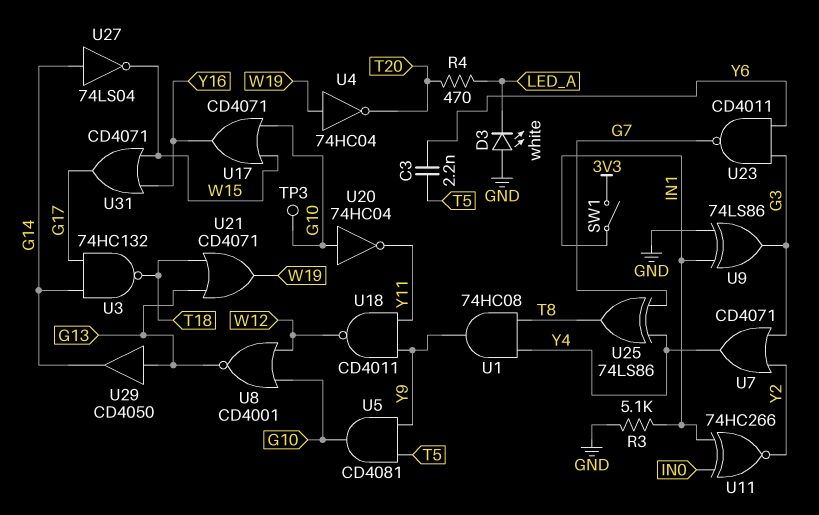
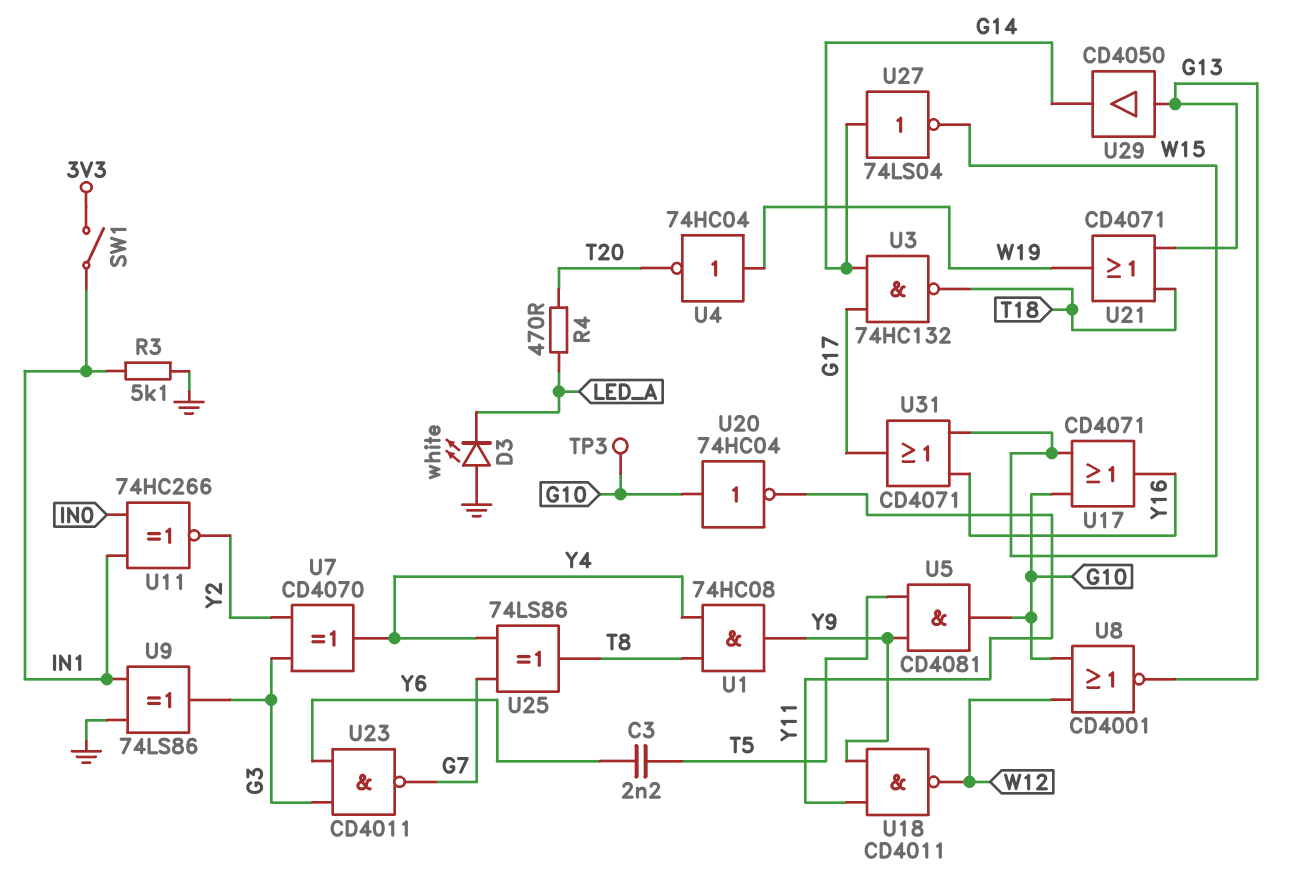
U7: OR CD4071 (in G3, in Y2, out Y4) -> XOR CD4070 (in G3, in Y2, out Y4)

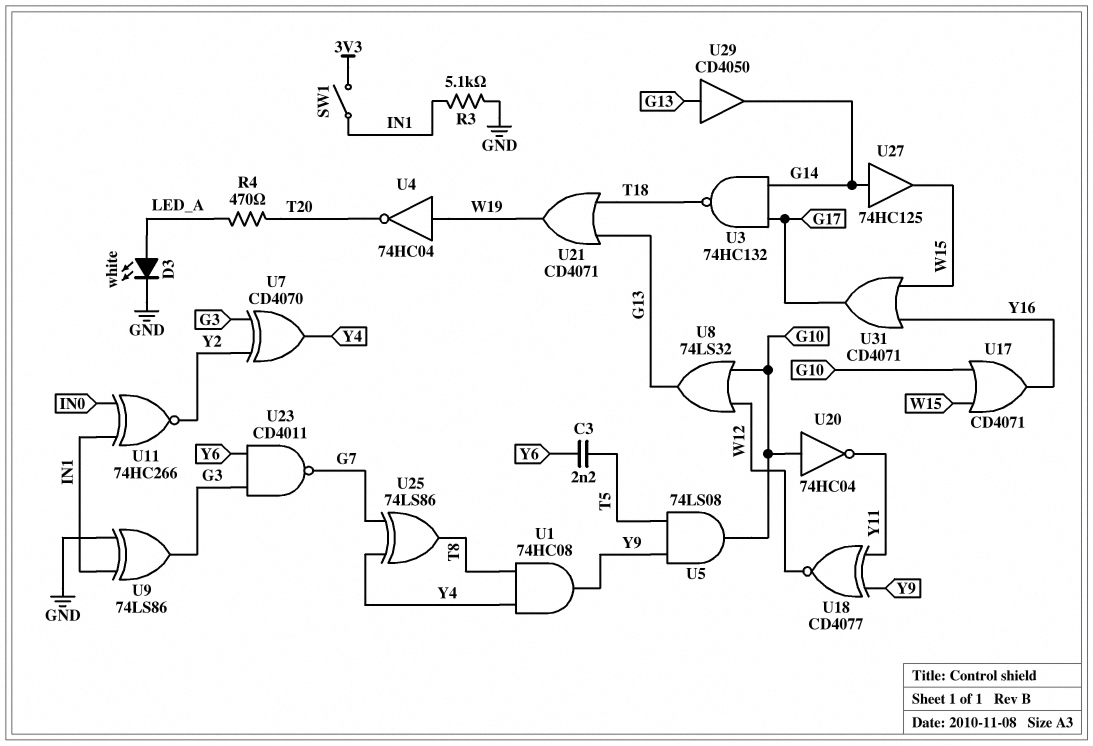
D3: LED white (A GND, K LED_A) -> LED white (A LED_A, K GND)
TP3: test point (G10) -> none
U5: AND CD4081 (in T5, in Y9, out G10) -> AND 74LS08 (in T5, in Y9, out G10)
U8: NOR CD4001 (in G10, in W12, out G13) -> OR 74LS32 (in G10, in W12, out G13)
U18: NAND CD4011 (in Y9, in Y11, out W12) -> XNOR CD4077 (in Y9, in Y11, out W12)
U27: NOT 74LS04 (in G14, out W15) -> buffer 74HC125 (in G14, out W15)

